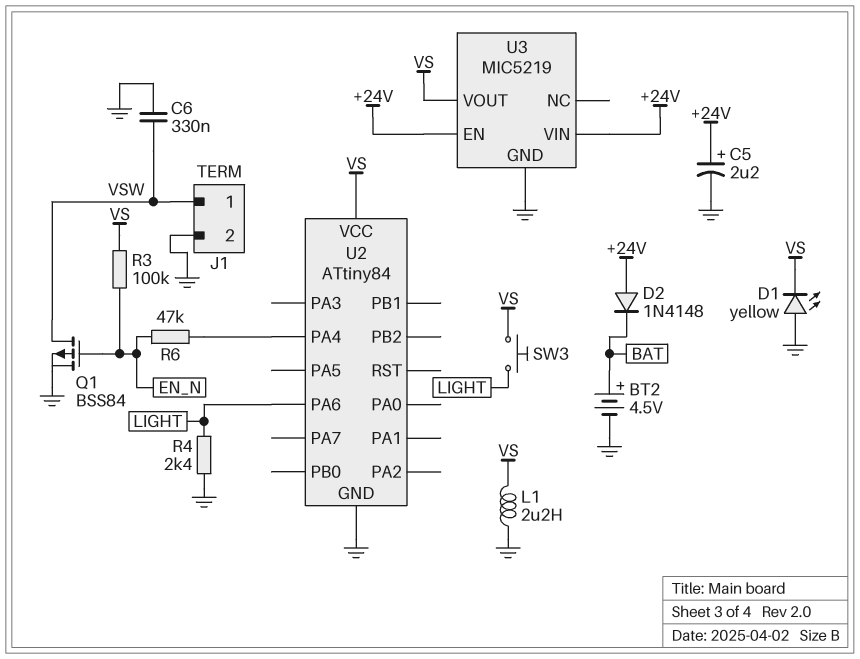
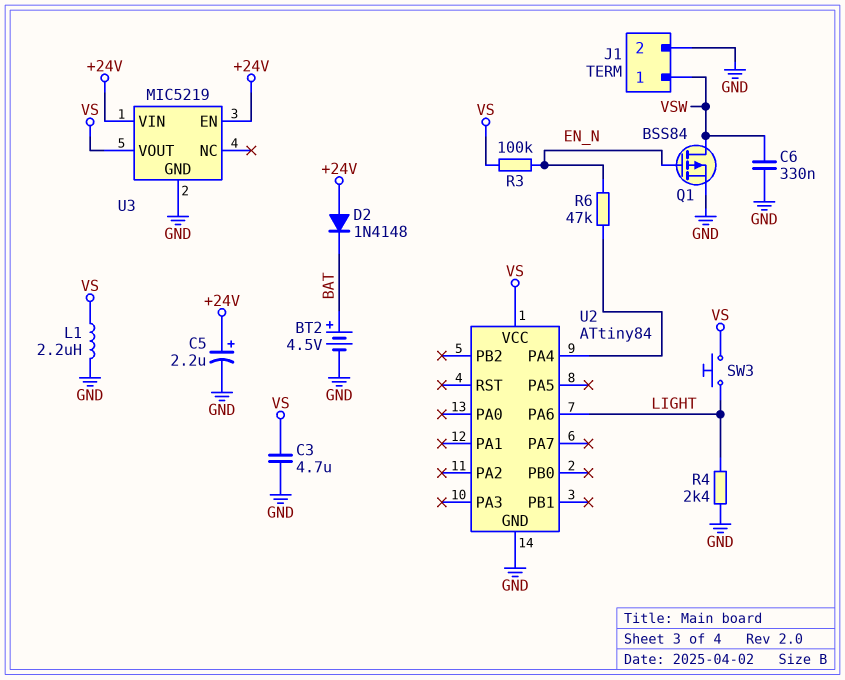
C3: none -> 4.7uF (GND, VS)
D1: LED yellow (A GND, K VS) -> none

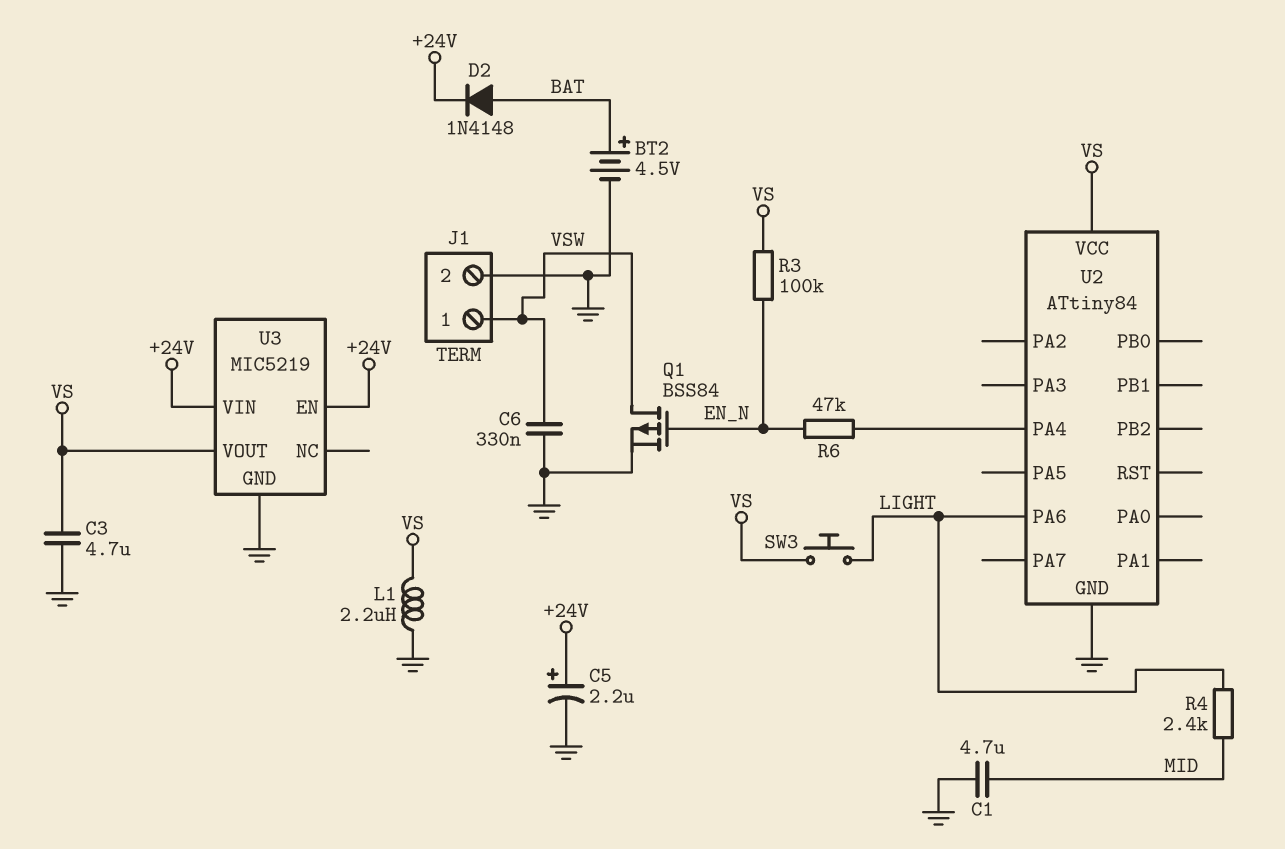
C1: none -> 4.7uF (GND, MID)
D2: diode 1N4148 (A +24V, K BAT) -> diode 1N4148 (A BAT, K +24V)
R4: 2.4k (GND, LIGHT) -> 2.4k (LIGHT, MID)

